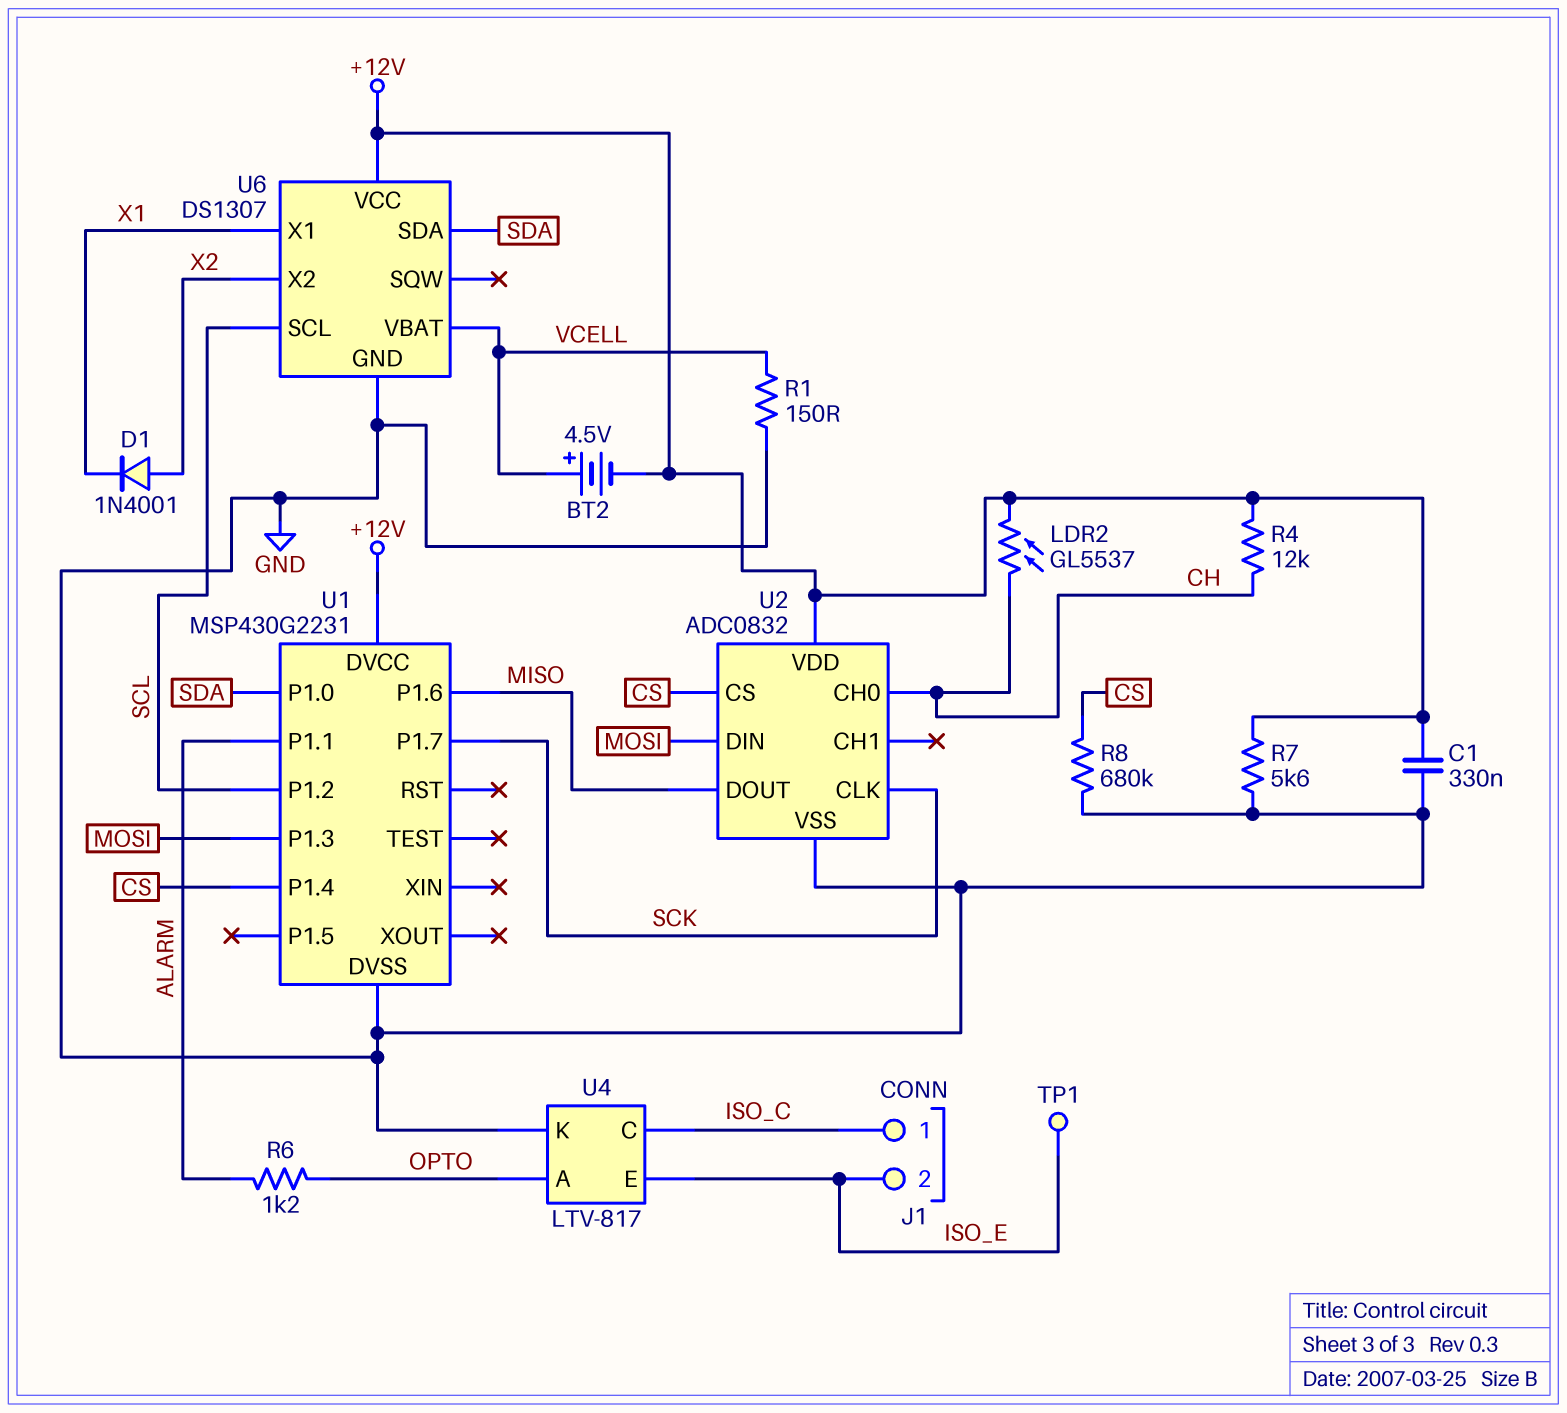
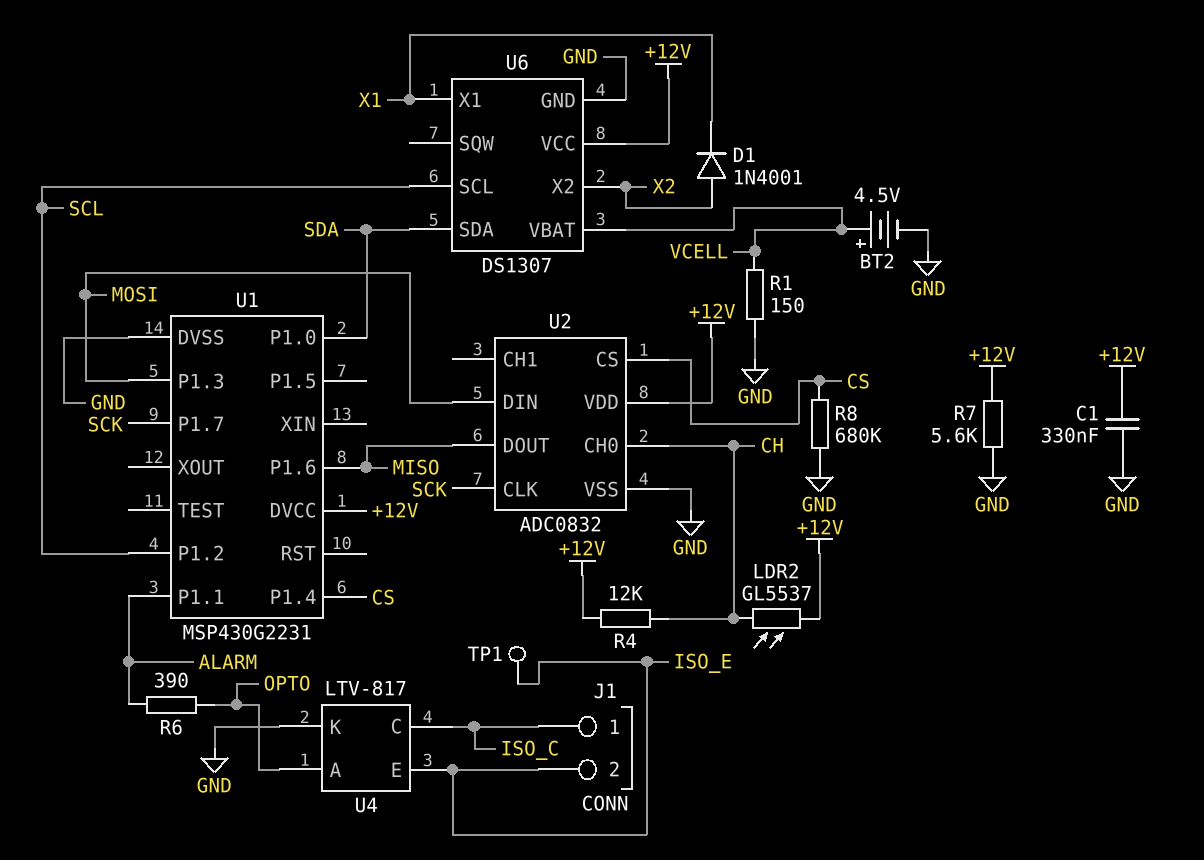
BT2: 4.5V (plus VCELL, minus +12V) -> 4.5V (plus VCELL, minus GND)
R6: 1.2k (ALARM, OPTO) -> 390 (ALARM, OPTO)

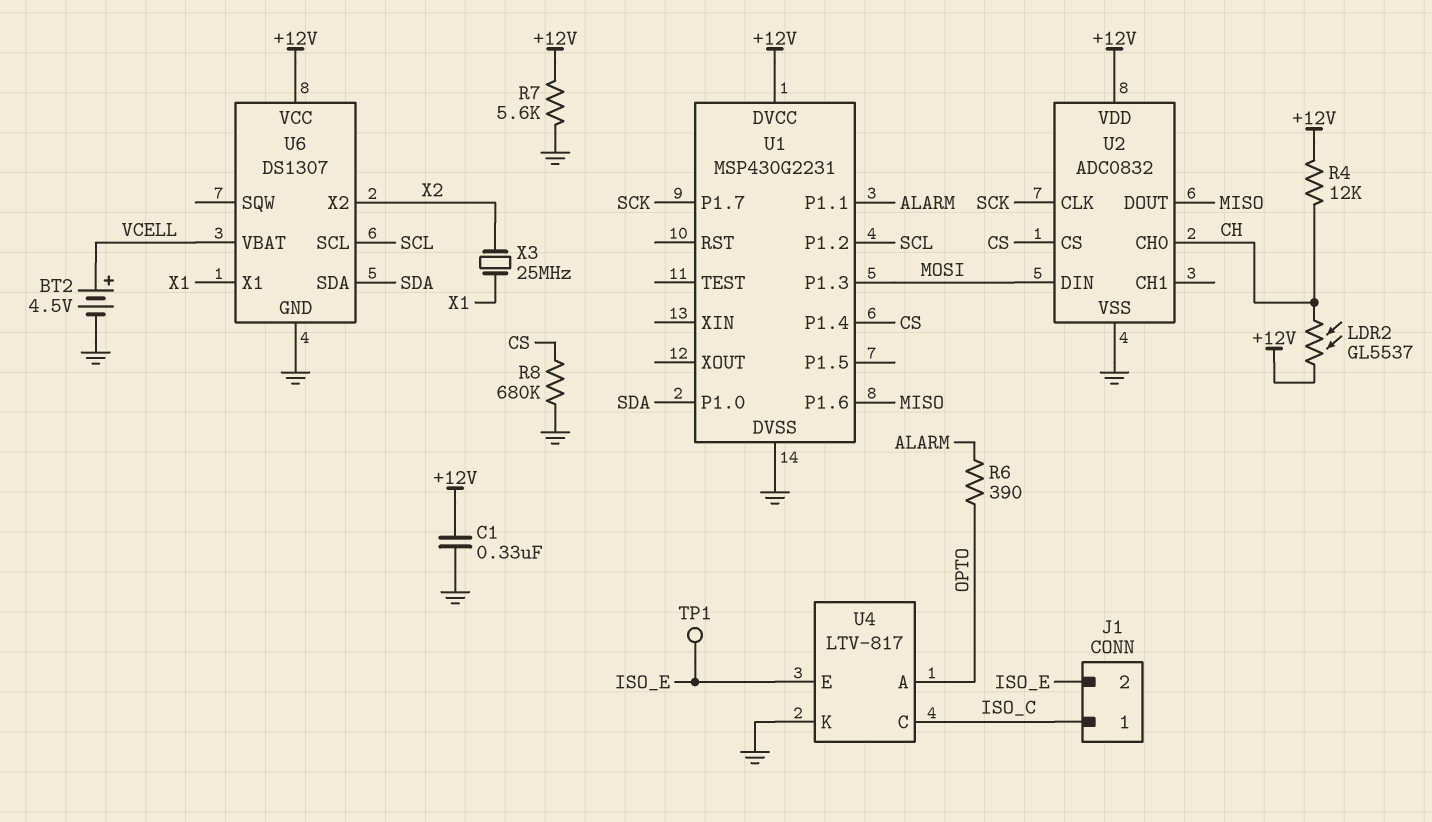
D1: diode 1N4001 (A X2, K X1) -> none
R1: 150 (GND, VCELL) -> none
X3: none -> 25MHz (X1, X2)

